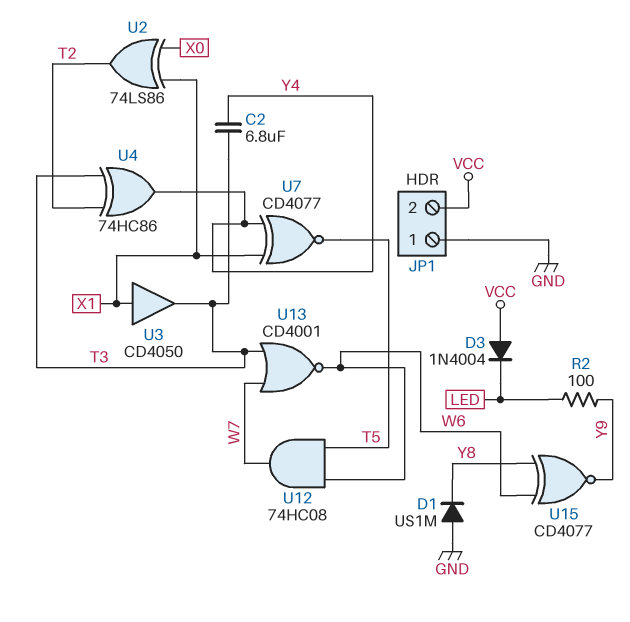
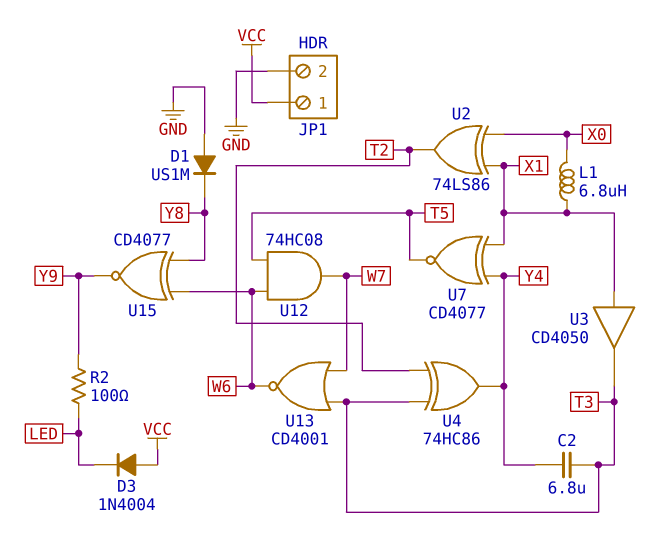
JP1 pin 1: GND -> VCC
JP1 pin 2: VCC -> GND
L1: none -> 6.8uH (X0, X1)

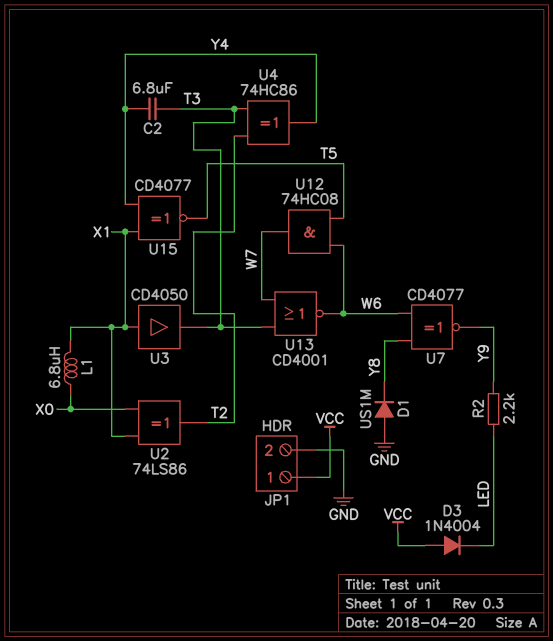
R2: 100 (LED, Y9) -> 2.2k (LED, Y9)
U7: XNOR CD4077 (in X1, in Y4, out T5) -> XNOR CD4077 (in W6, in Y8, out Y9)
U15: XNOR CD4077 (in W6, in Y8, out Y9) -> XNOR CD4077 (in X1, in Y4, out T5)

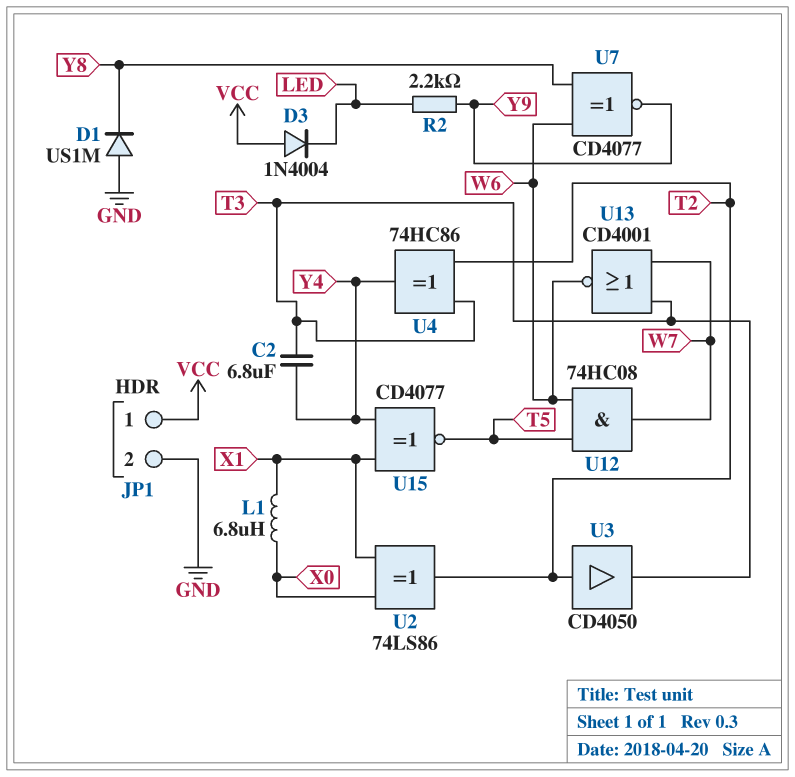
U3: buffer CD4050 (in X1, out T3) -> buffer CD4050 (in T2, out T3)

